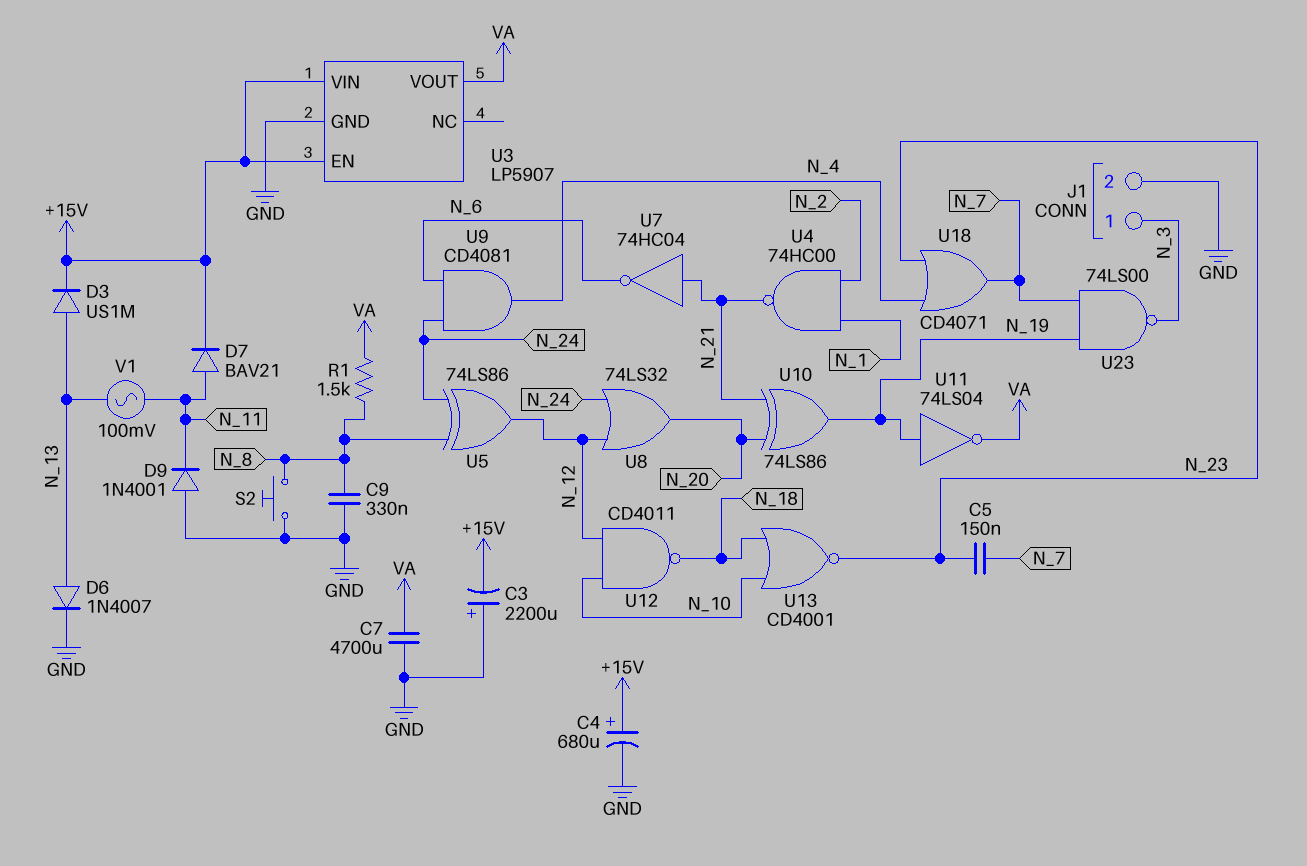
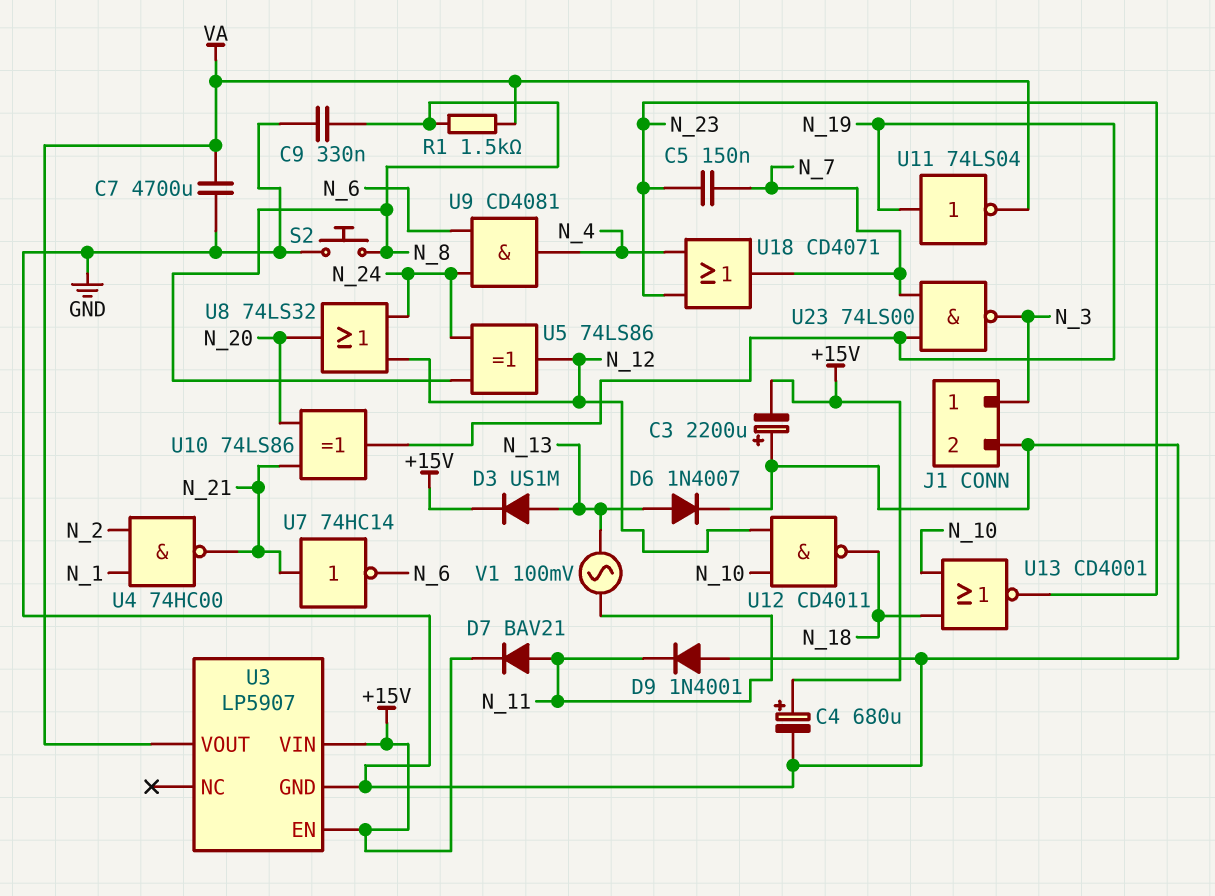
U7: NOT 74HC04 (in N_21, out N_6) -> NOT 74HC14 (in N_21, out N_6)

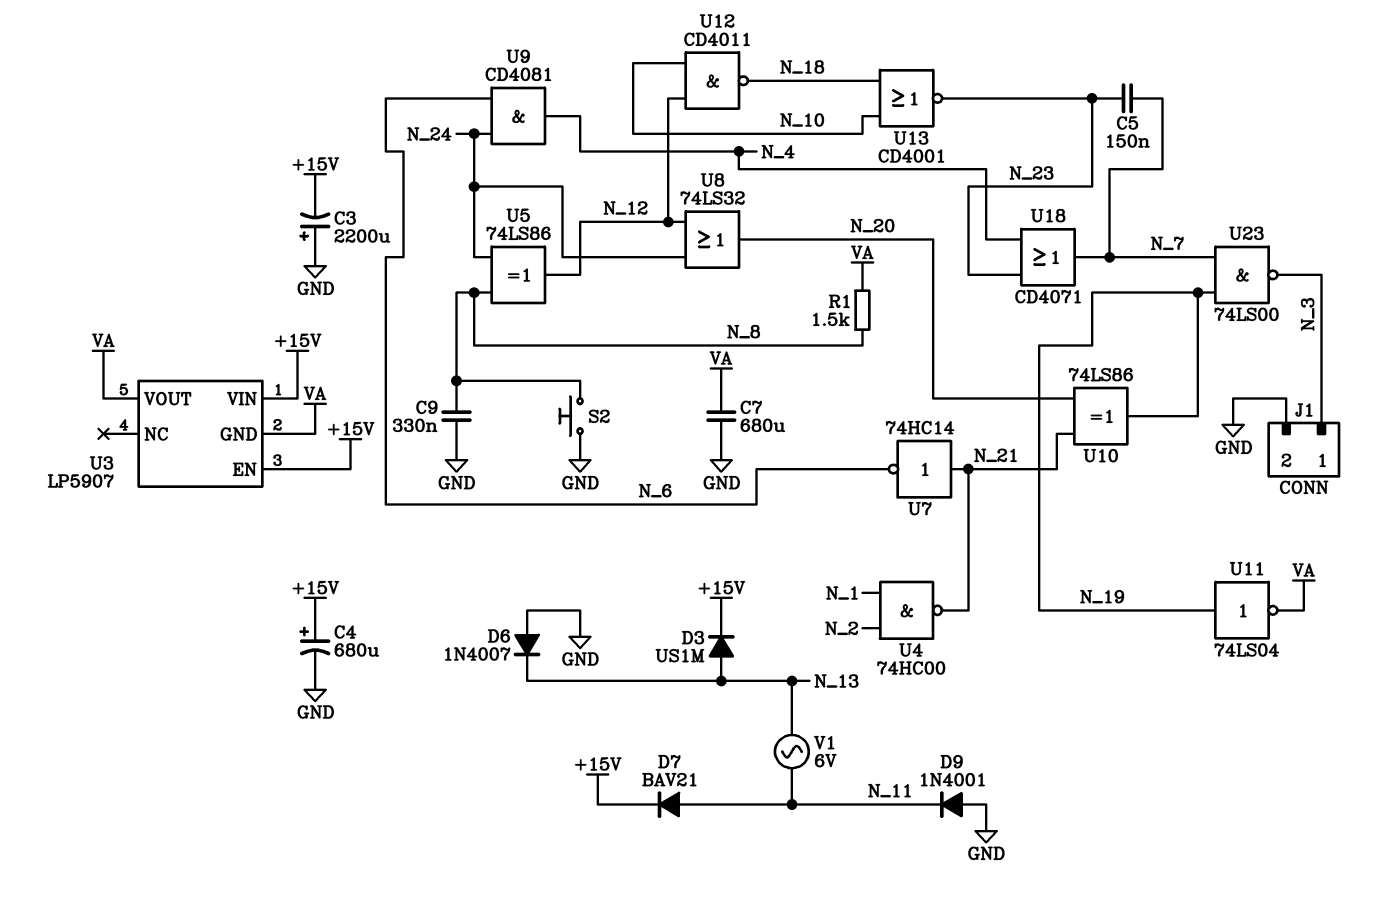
C7: 4700uF (GND, VA) -> 680uF (GND, VA)
D6: diode 1N4007 (A N_13, K GND) -> diode 1N4007 (A GND, K N_13)
U3 pin GND: GND -> VA
V1: AC 100mV (N_11, N_13) -> AC 6V (N_11, N_13)

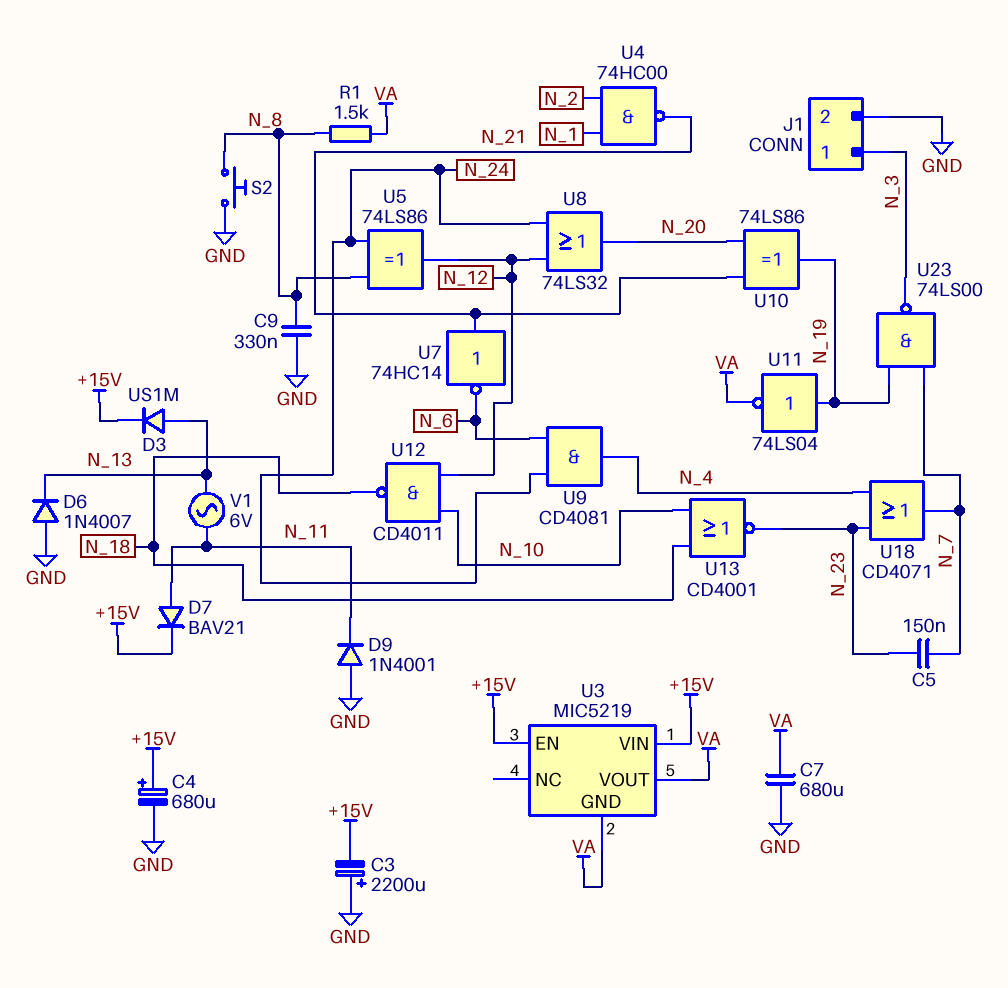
U3: LP5907 -> MIC5219

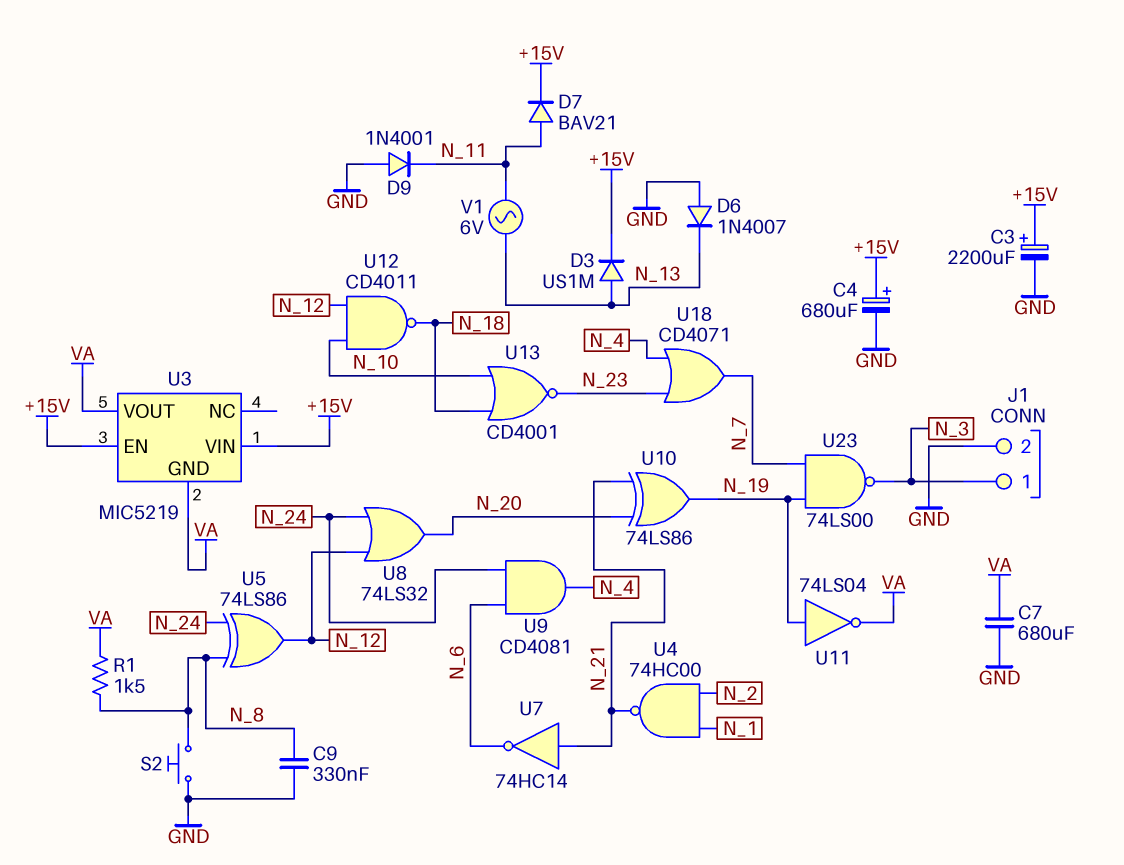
C3: 2200uF (plus GND, minus +15V) -> 2200uF (plus +15V, minus GND)
C5: 150nF (N_7, N_23) -> none

